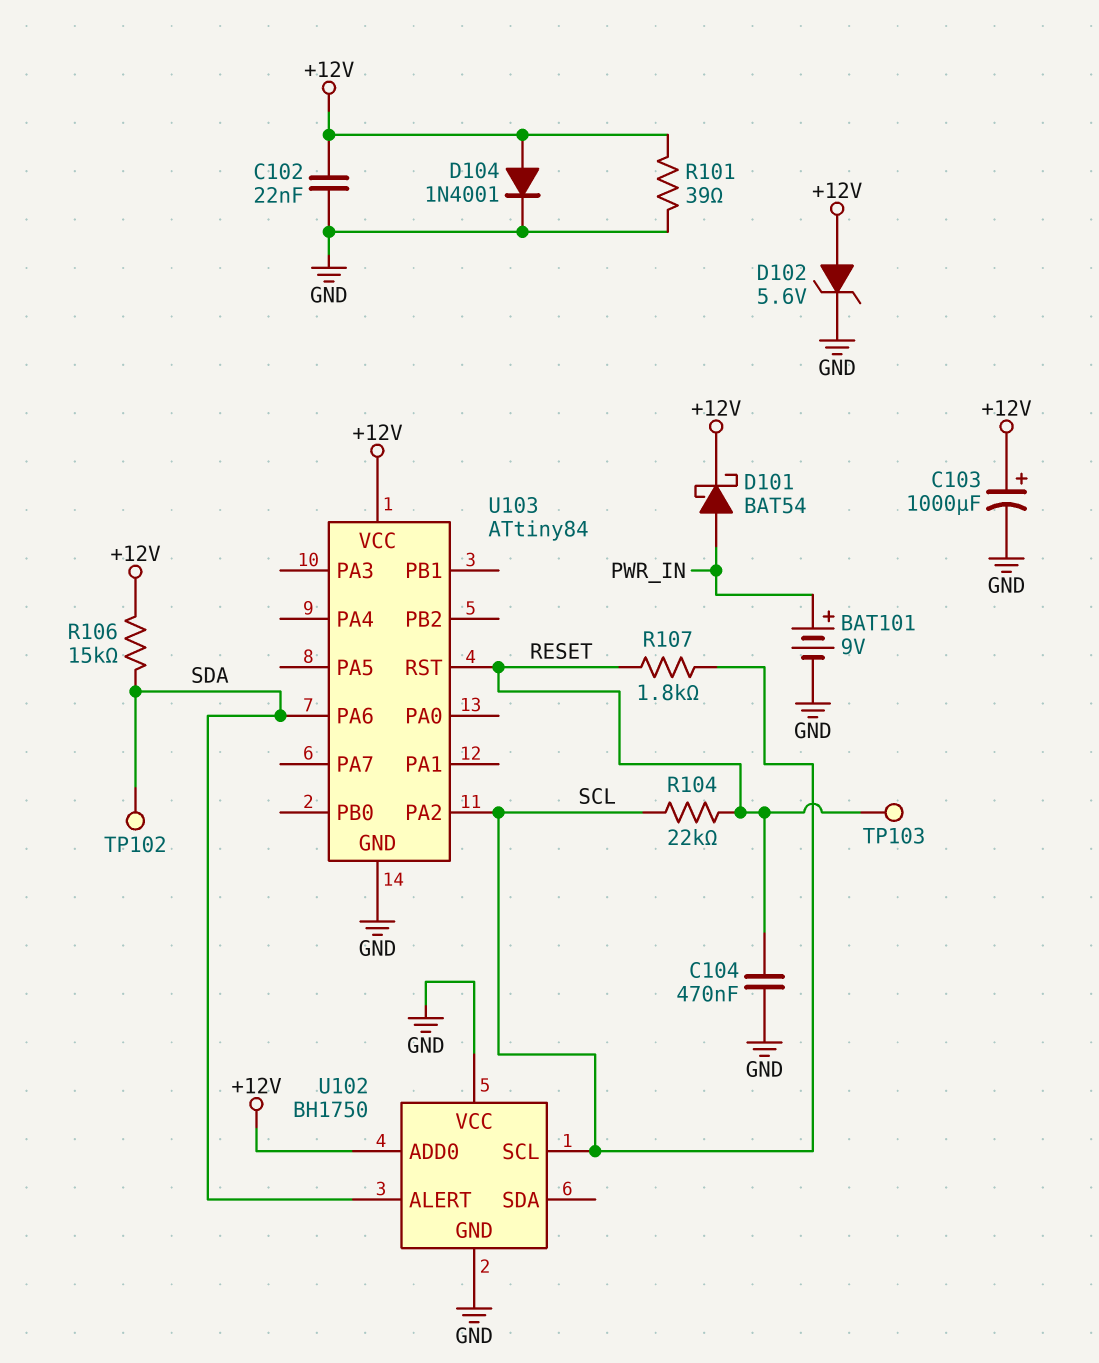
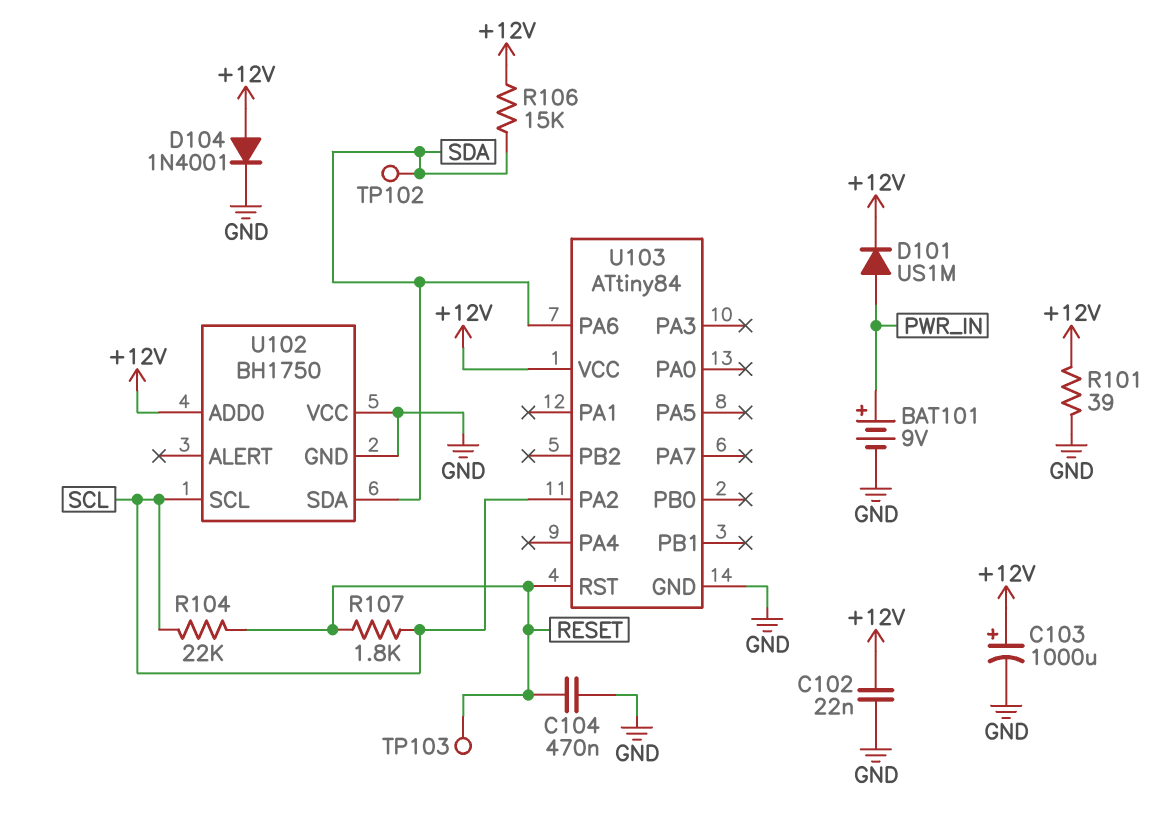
D101: schottky BAT54 (A PWR_IN, K +12V) -> diode US1M (A PWR_IN, K +12V)
D102: zener 5.6V (A +12V, K GND) -> none
U102 pin ALERT: SDA -> none
U102 pin SDA: none -> SDA

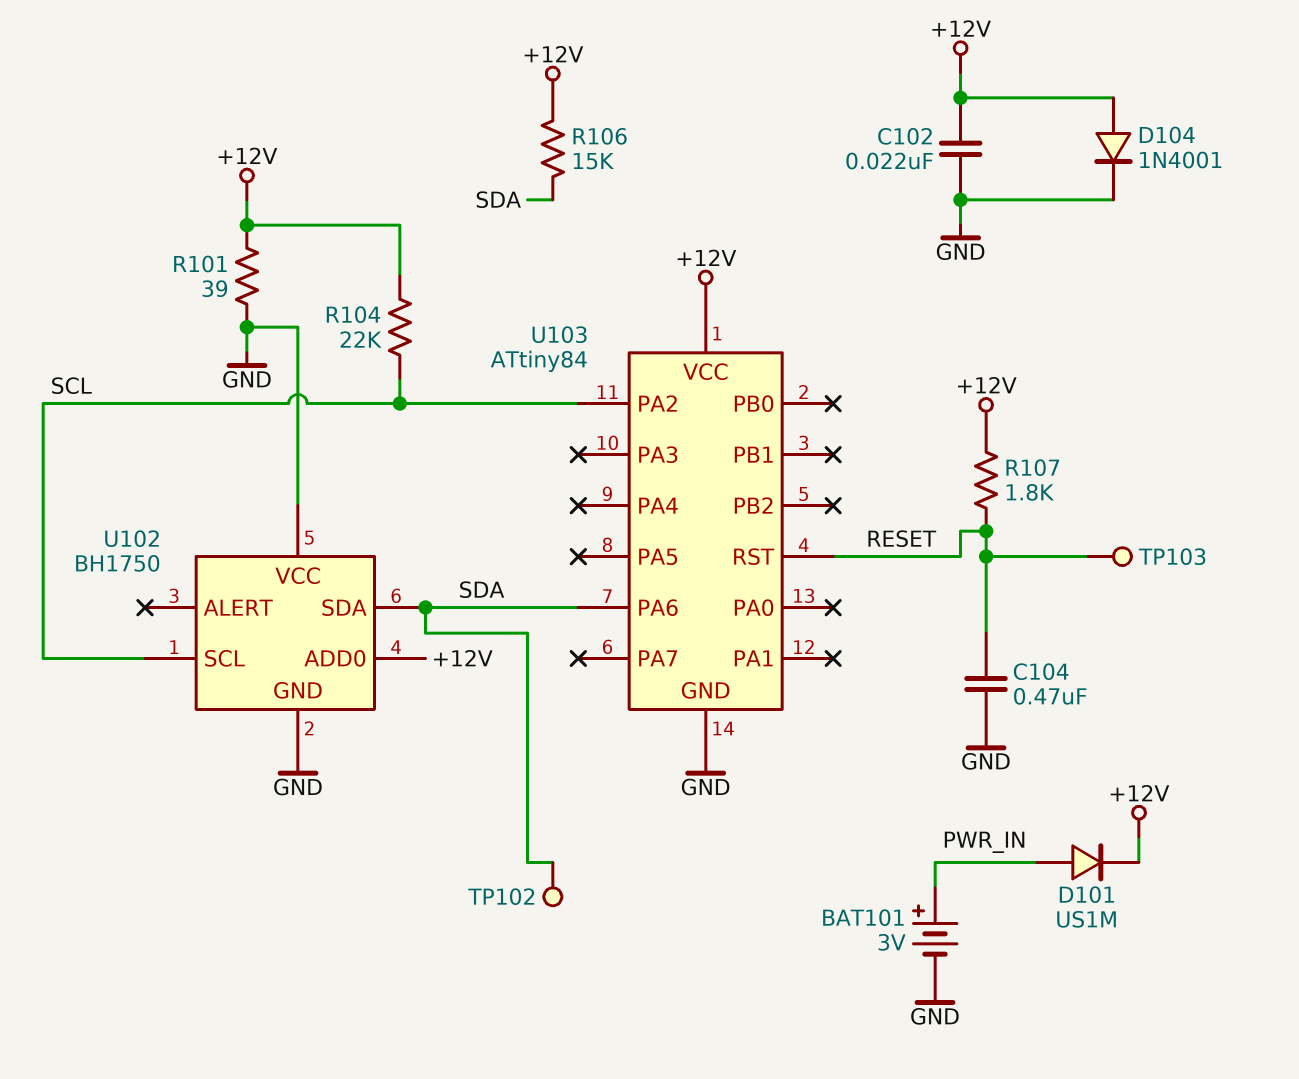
BAT101: 9V (plus PWR_IN, minus GND) -> 3V (plus PWR_IN, minus GND)
C103: 1000uF (plus +12V, minus GND) -> none
R104: 22k (RESET, SCL) -> 22k (+12V, SCL)
R107: 1.8k (RESET, SCL) -> 1.8k (+12V, RESET)

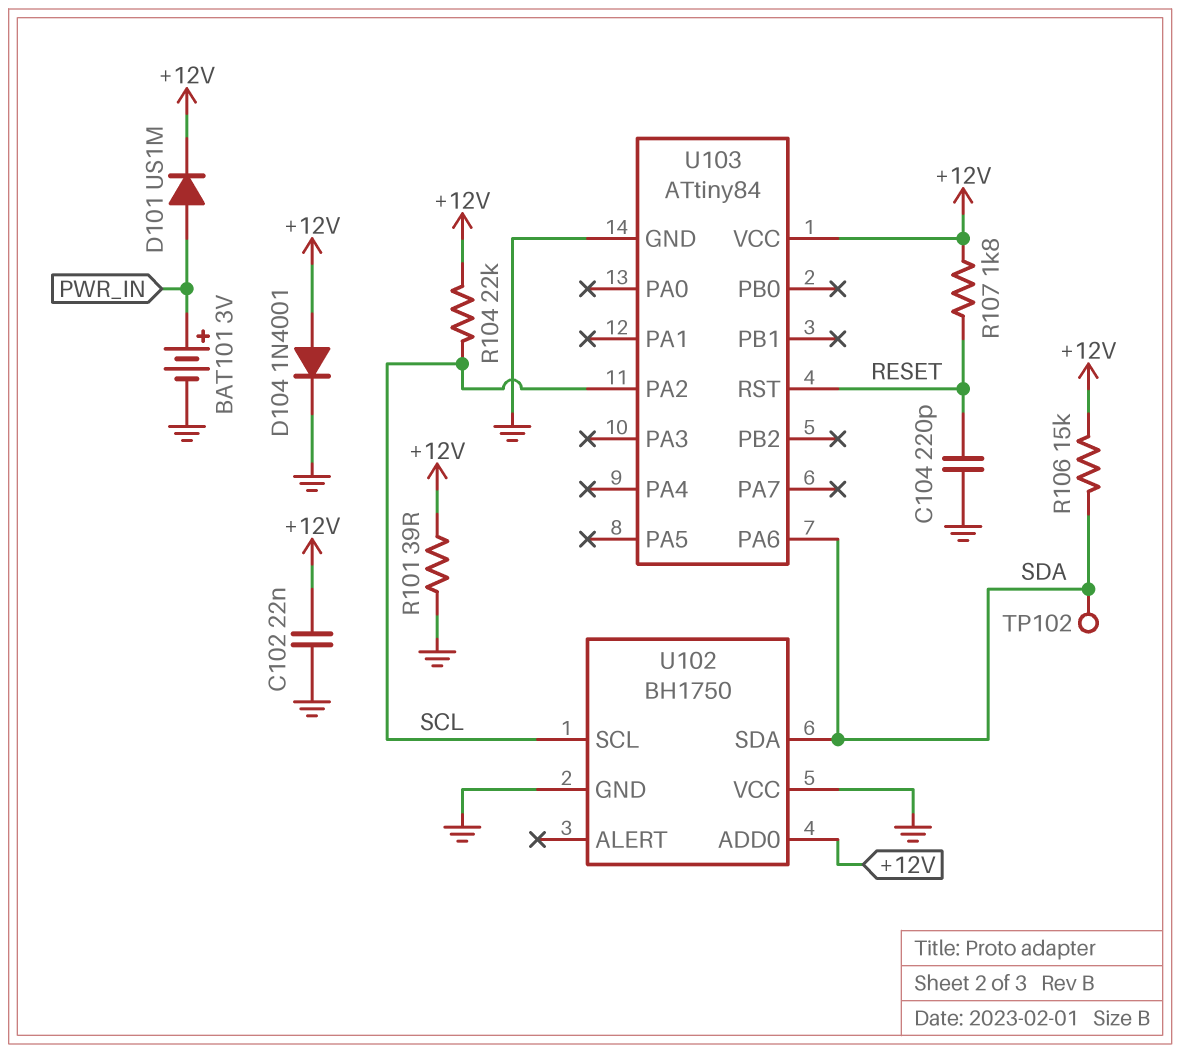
C104: 470nF (GND, RESET) -> 220pF (GND, RESET)
TP103: test point (RESET) -> none

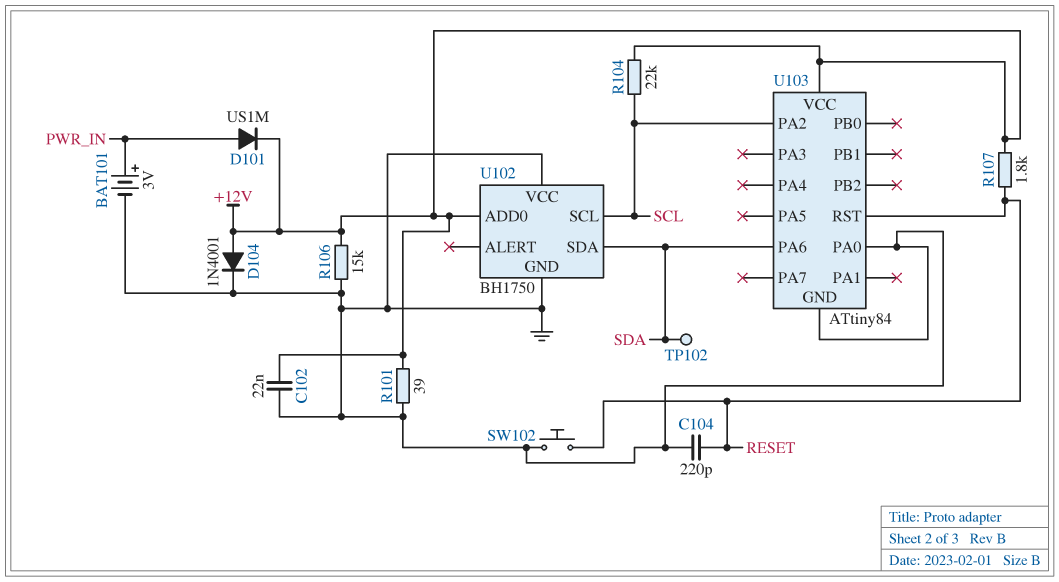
R106: 15k (+12V, SDA) -> 15k (+12V, GND)
SW102: none -> button (GND, RESET)
U103 pin PA0: none -> GND

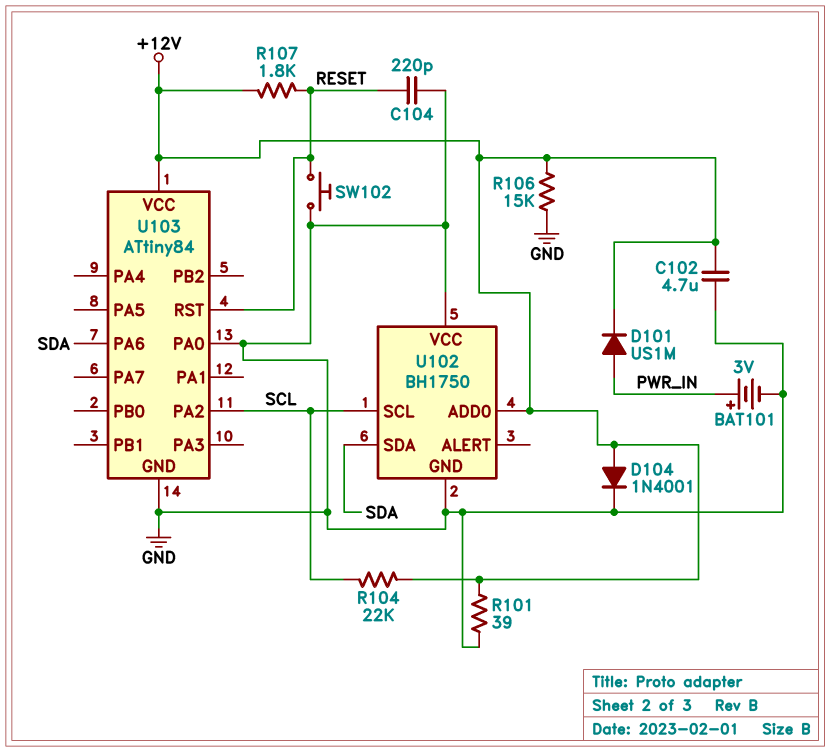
C102: 22nF (+12V, GND) -> 4.7uF (+12V, GND)
TP102: test point (SDA) -> none

